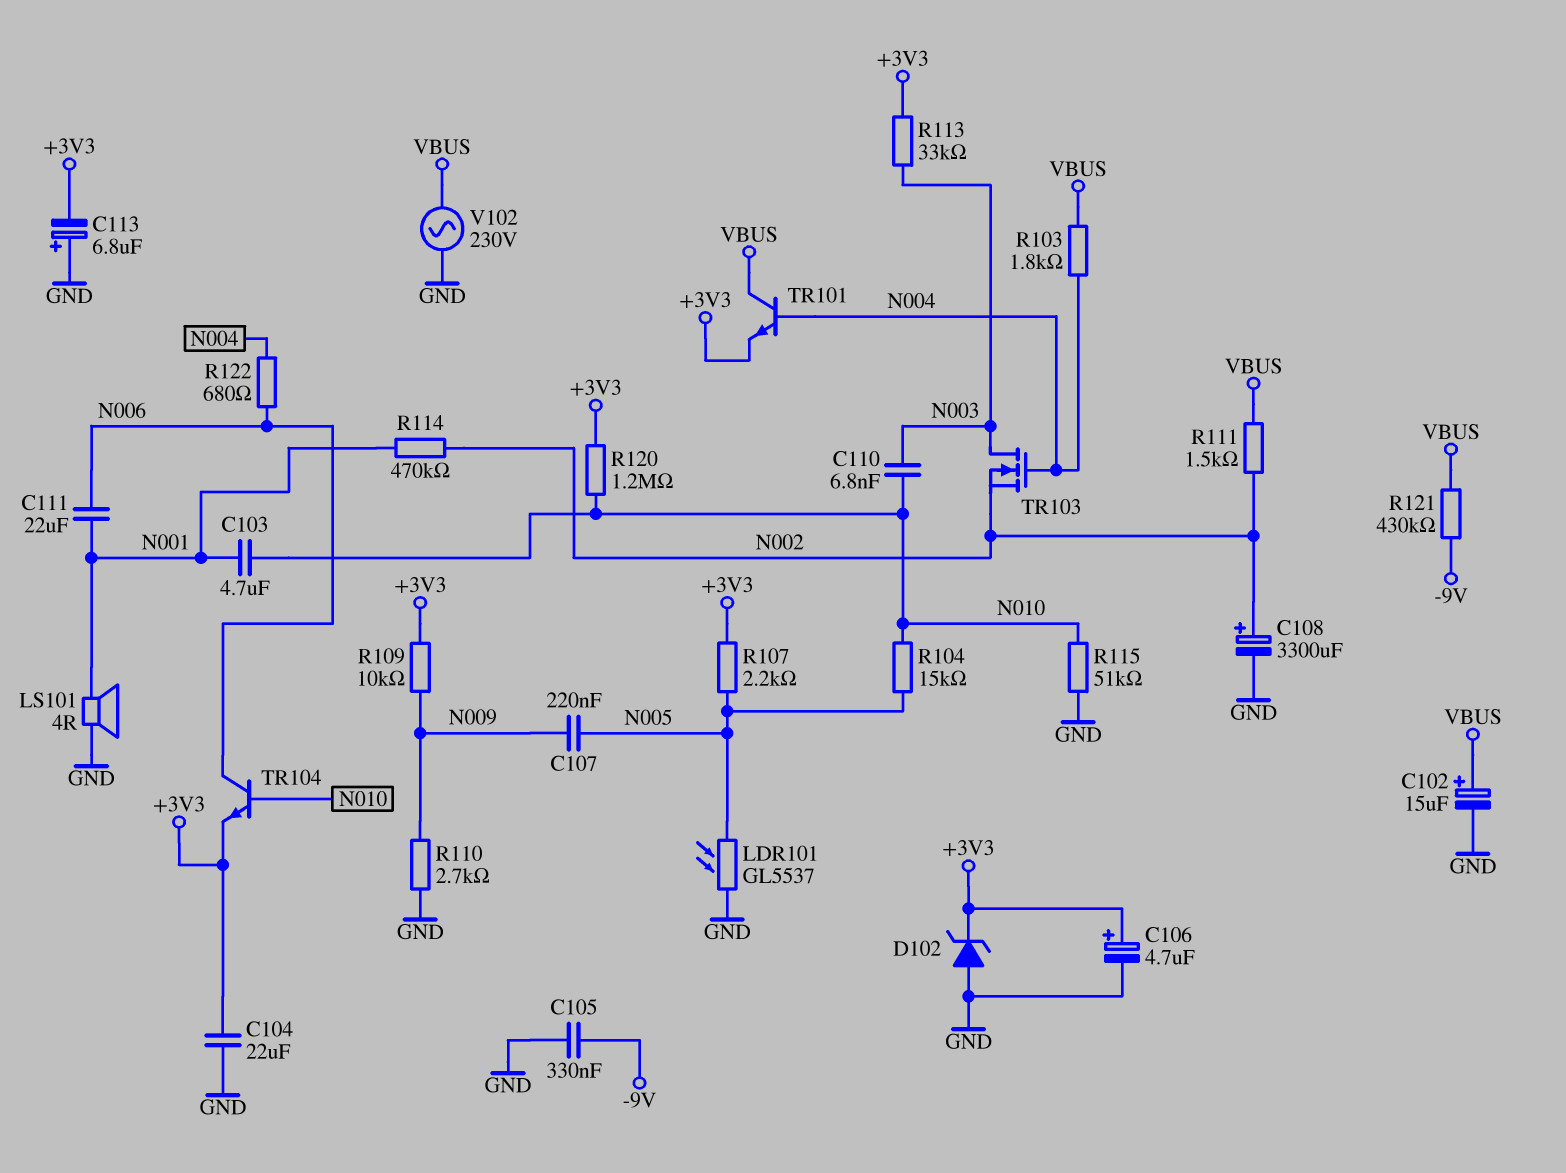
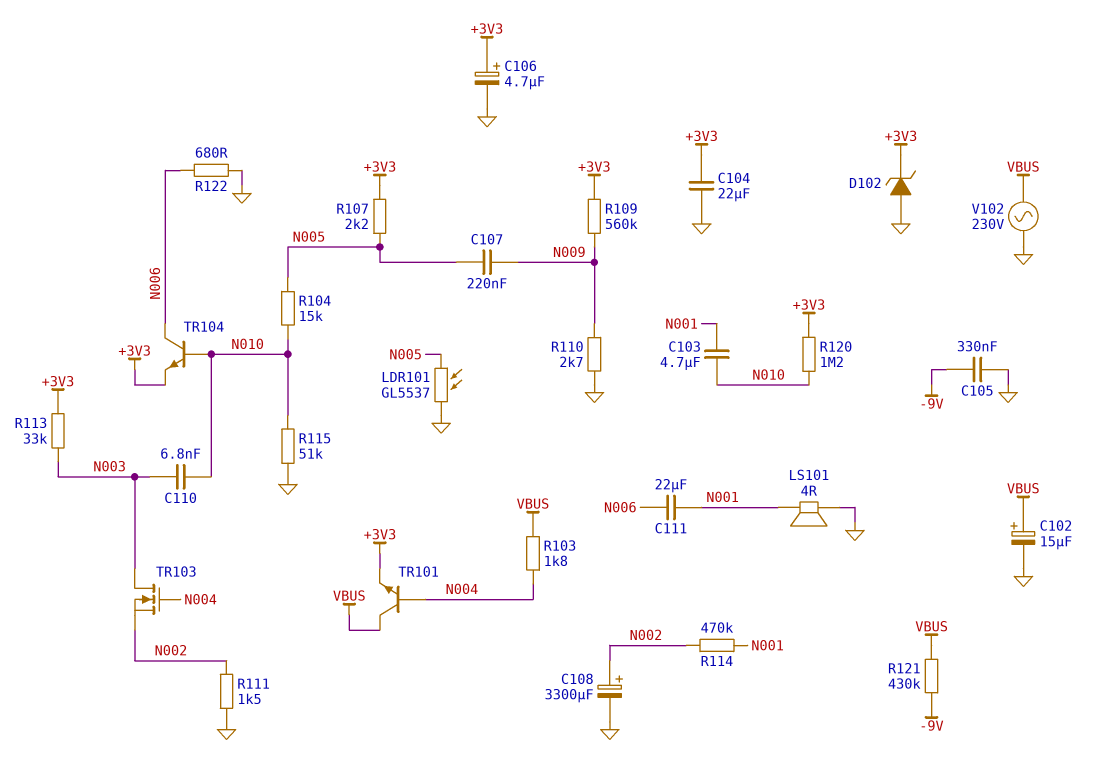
C113: 6.8uF (plus GND, minus +3V3) -> none
R109: 10k (+3V3, N009) -> 560k (+3V3, N009)
R111: 1.5k (N002, VBUS) -> 1.5k (GND, N002)
R122: 680 (N004, N006) -> 680 (GND, N006)

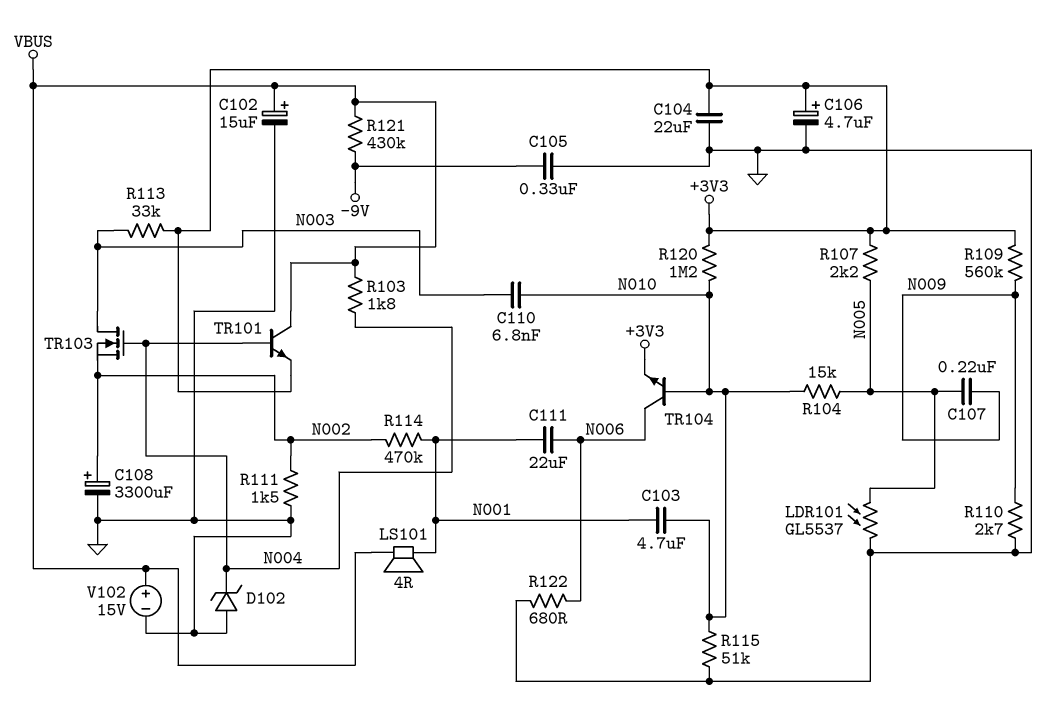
D102: zener (A GND, K +3V3) -> zener (A GND, K N004)
LS101: speaker 4R (GND, N001) -> speaker 4R (N001, VBUS)
V102: AC 230V (GND, VBUS) -> 15V (plus VBUS, minus GND)

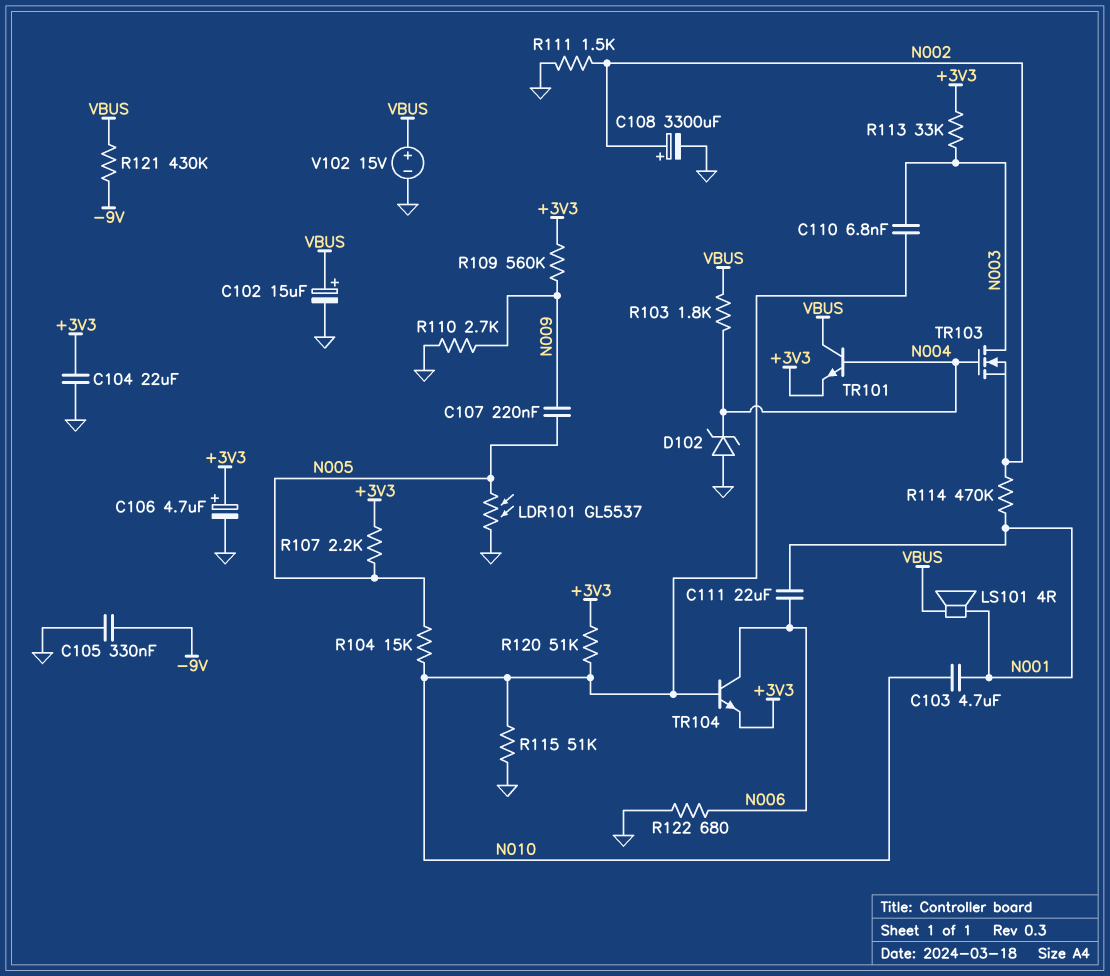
R120: 1.2M (+3V3, N010) -> 51k (+3V3, N010)

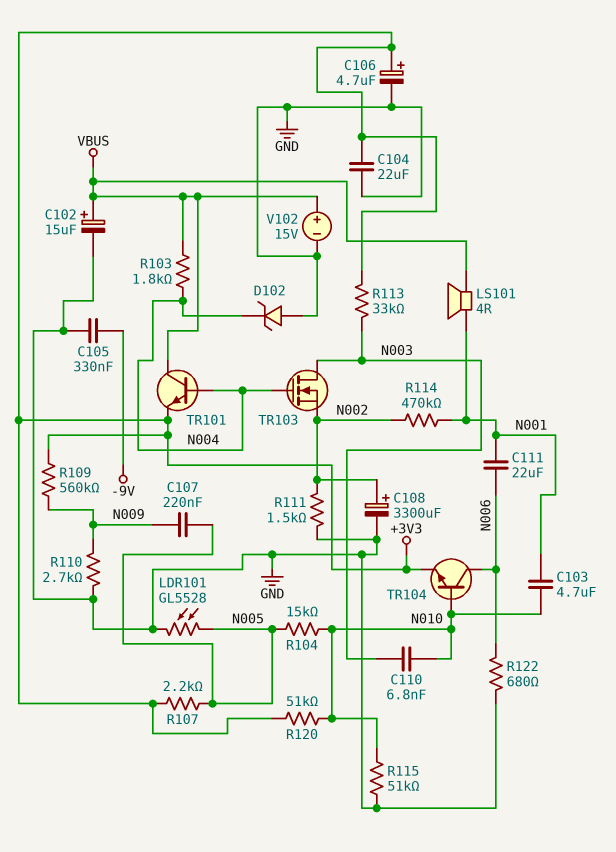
LDR101: GL5537 (GND, N005) -> GL5528 (GND, N005)
R121: 430k (-9V, VBUS) -> none

